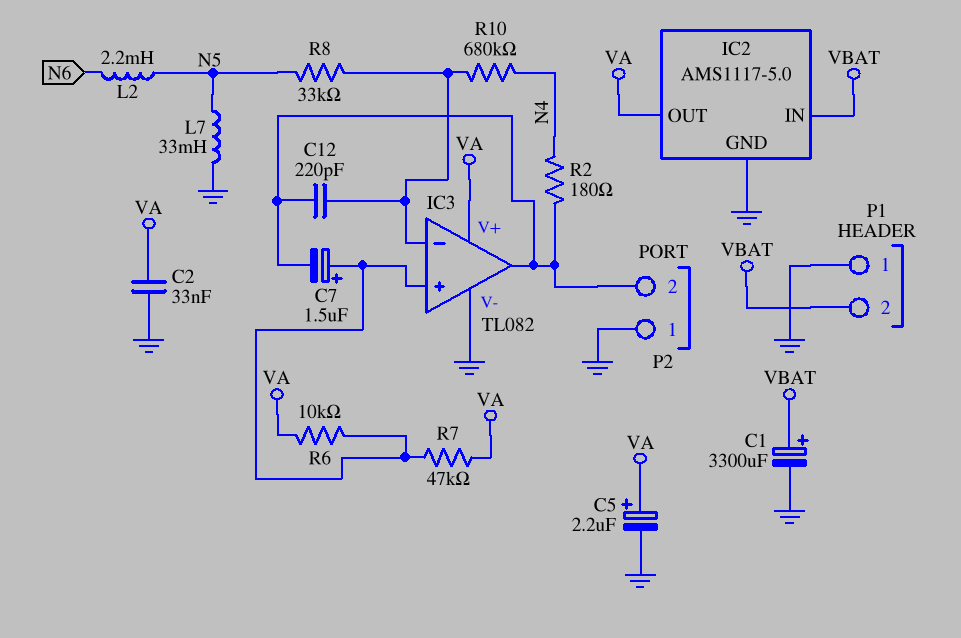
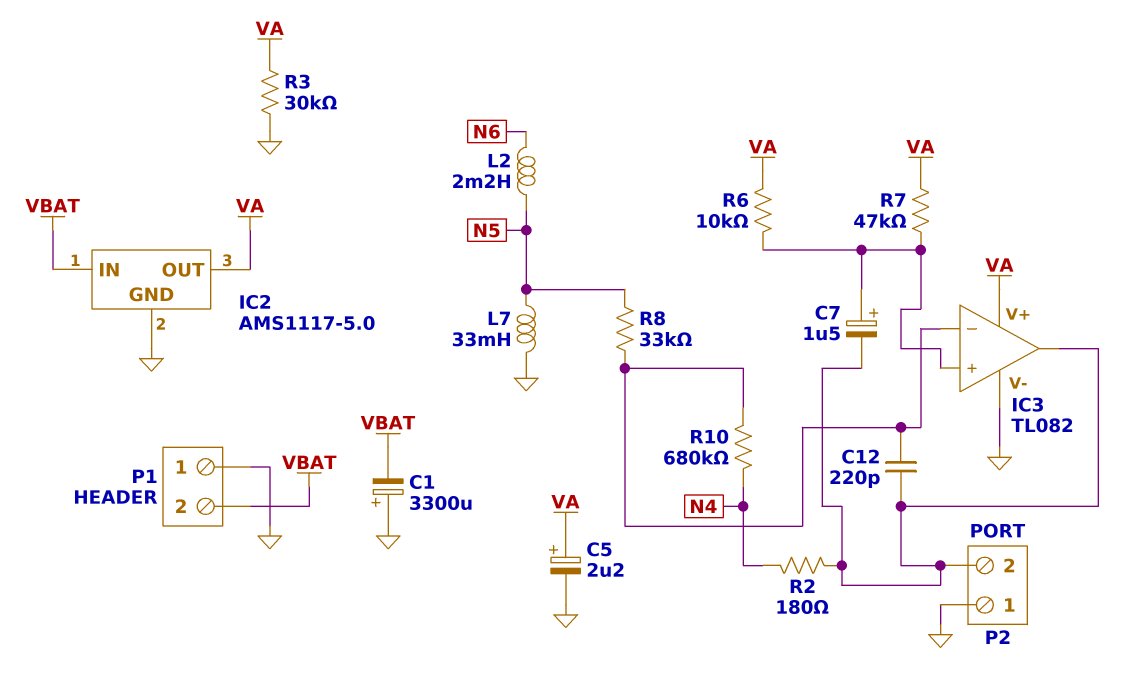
C1: 3300uF (plus VBAT, minus GND) -> 3300uF (plus GND, minus VBAT)
C2: 33nF (GND, VA) -> none
R3: none -> 30k (GND, VA)

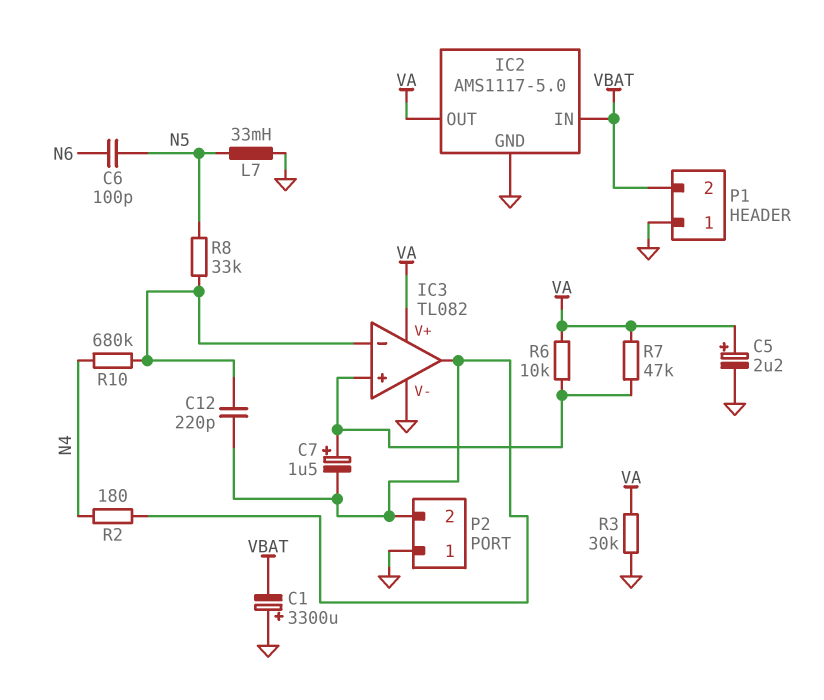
C6: none -> 100pF (N5, N6)
L2: 2.2mH (N5, N6) -> none

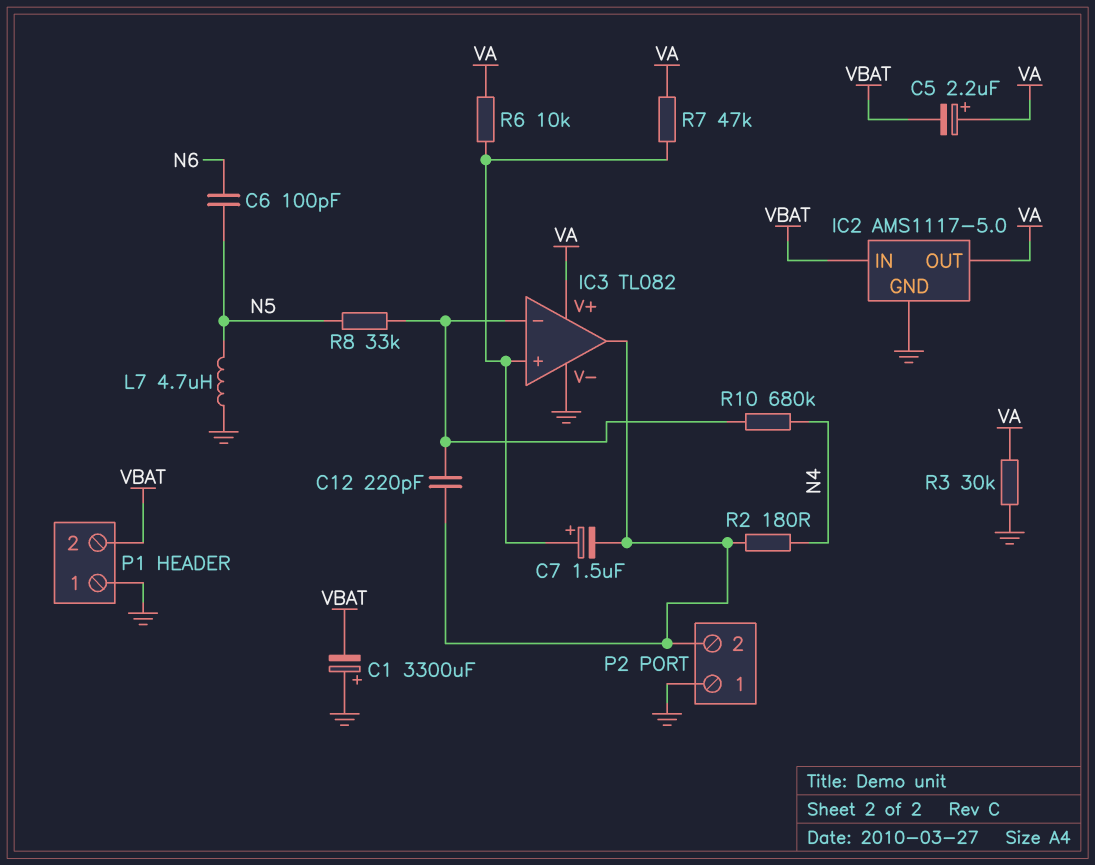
C5: 2.2uF (plus VA, minus GND) -> 2.2uF (plus VA, minus VBAT)
L7: 33mH (GND, N5) -> 4.7uH (GND, N5)

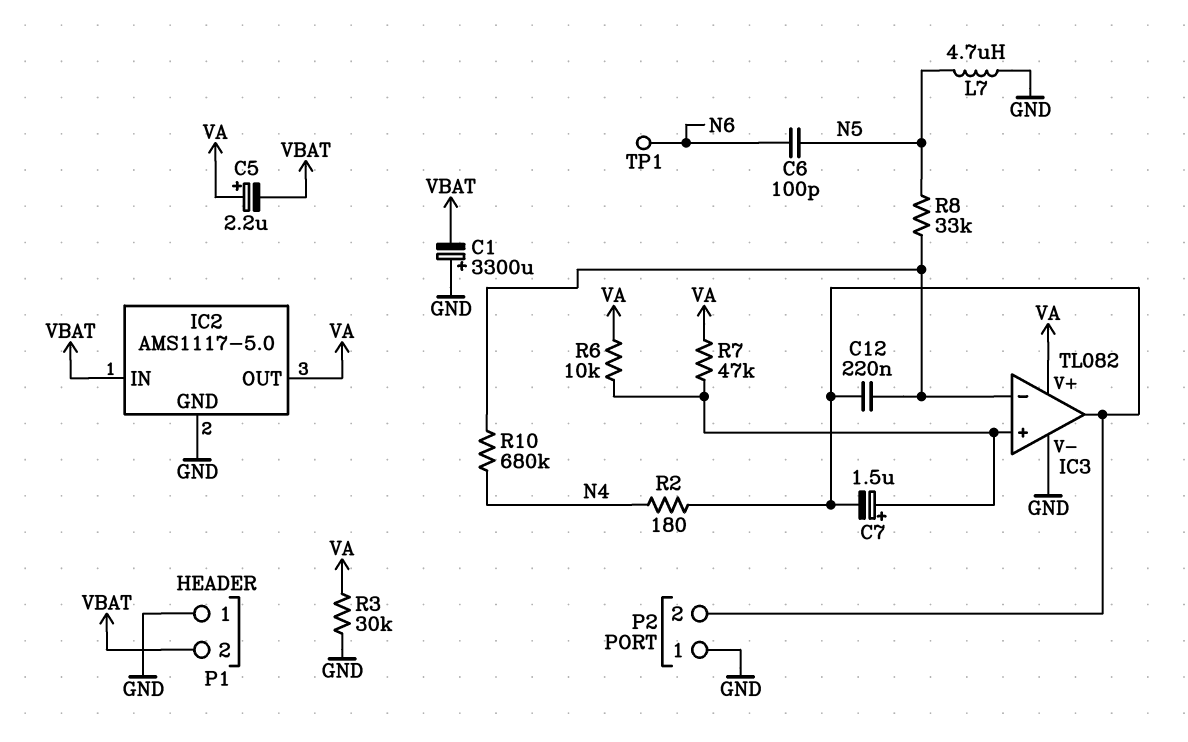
C12: 220pF (IC3/in-, IC3/out) -> 220nF (IC3/in-, IC3/out)
TP1: none -> test point (N6)

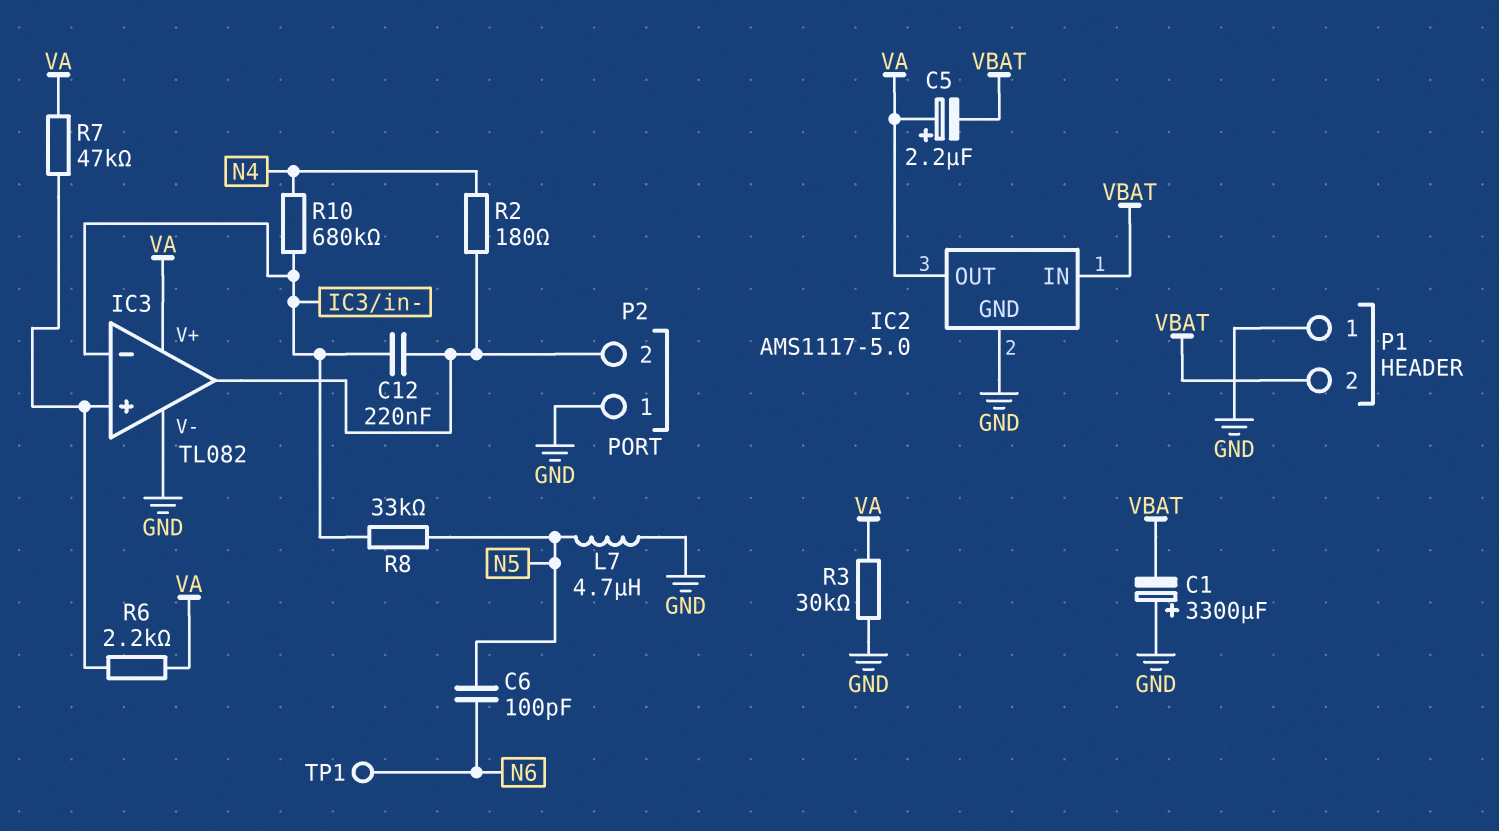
C7: 1.5uF (plus IC3/in+, minus IC3/out) -> none
R6: 10k (IC3/in+, VA) -> 2.2k (IC3/in+, VA)

